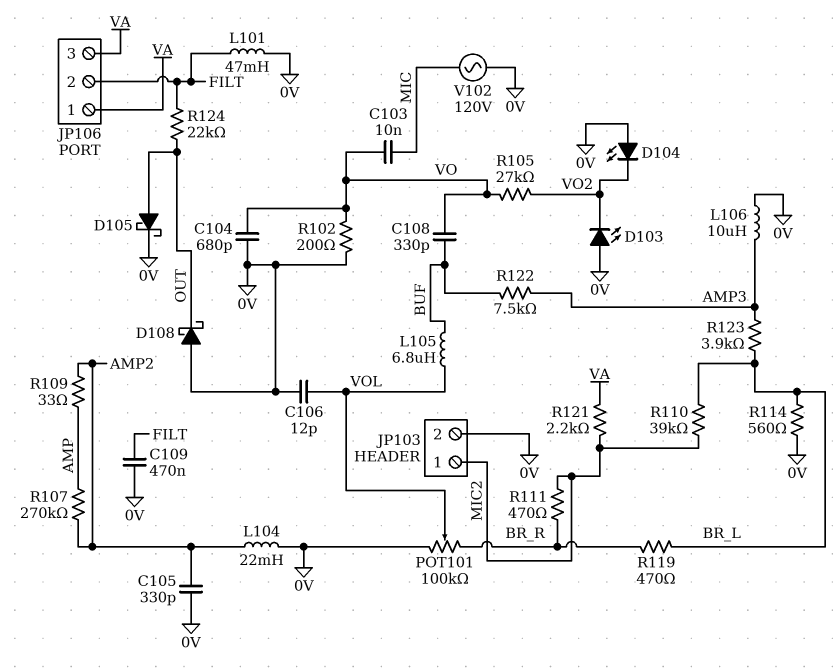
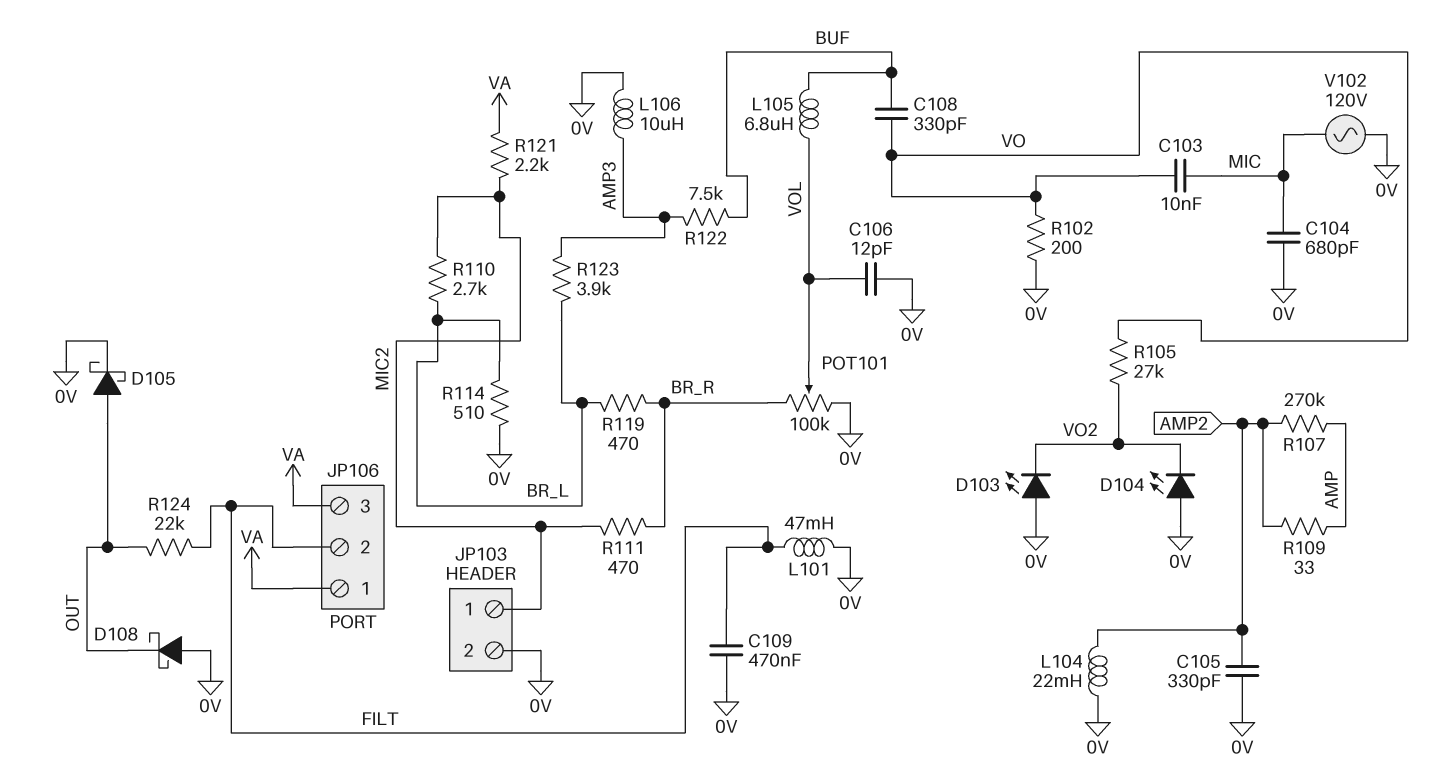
C104: 680pF (0V, VO) -> 680pF (0V, MIC)
R110: 39k (BR_L, MIC2) -> 2.7k (BR_L, MIC2)
R114: 560 (0V, BR_L) -> 510 (0V, BR_L)

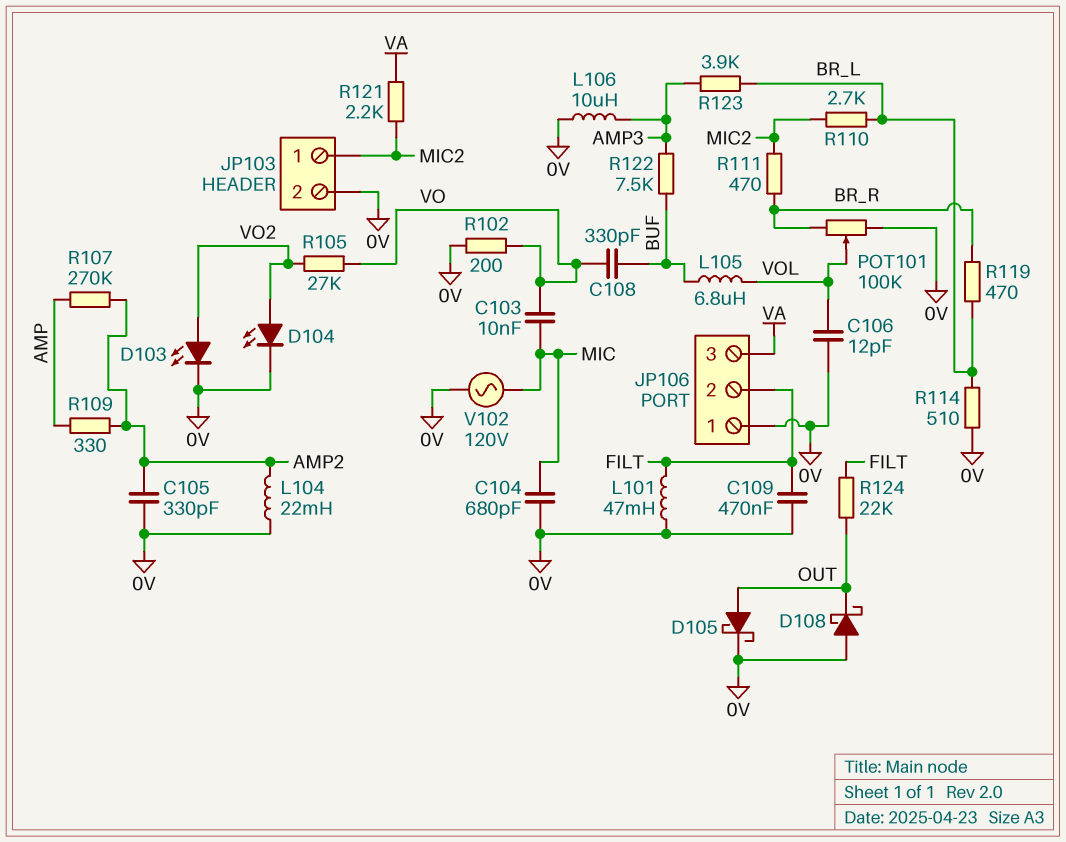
D103: LED (A 0V, K VO2) -> LED (A VO2, K 0V)
D104: LED (A 0V, K VO2) -> LED (A VO2, K 0V)
JP106 pin 1: VA -> 0V
R109: 33 (AMP, AMP2) -> 330 (AMP, AMP2)

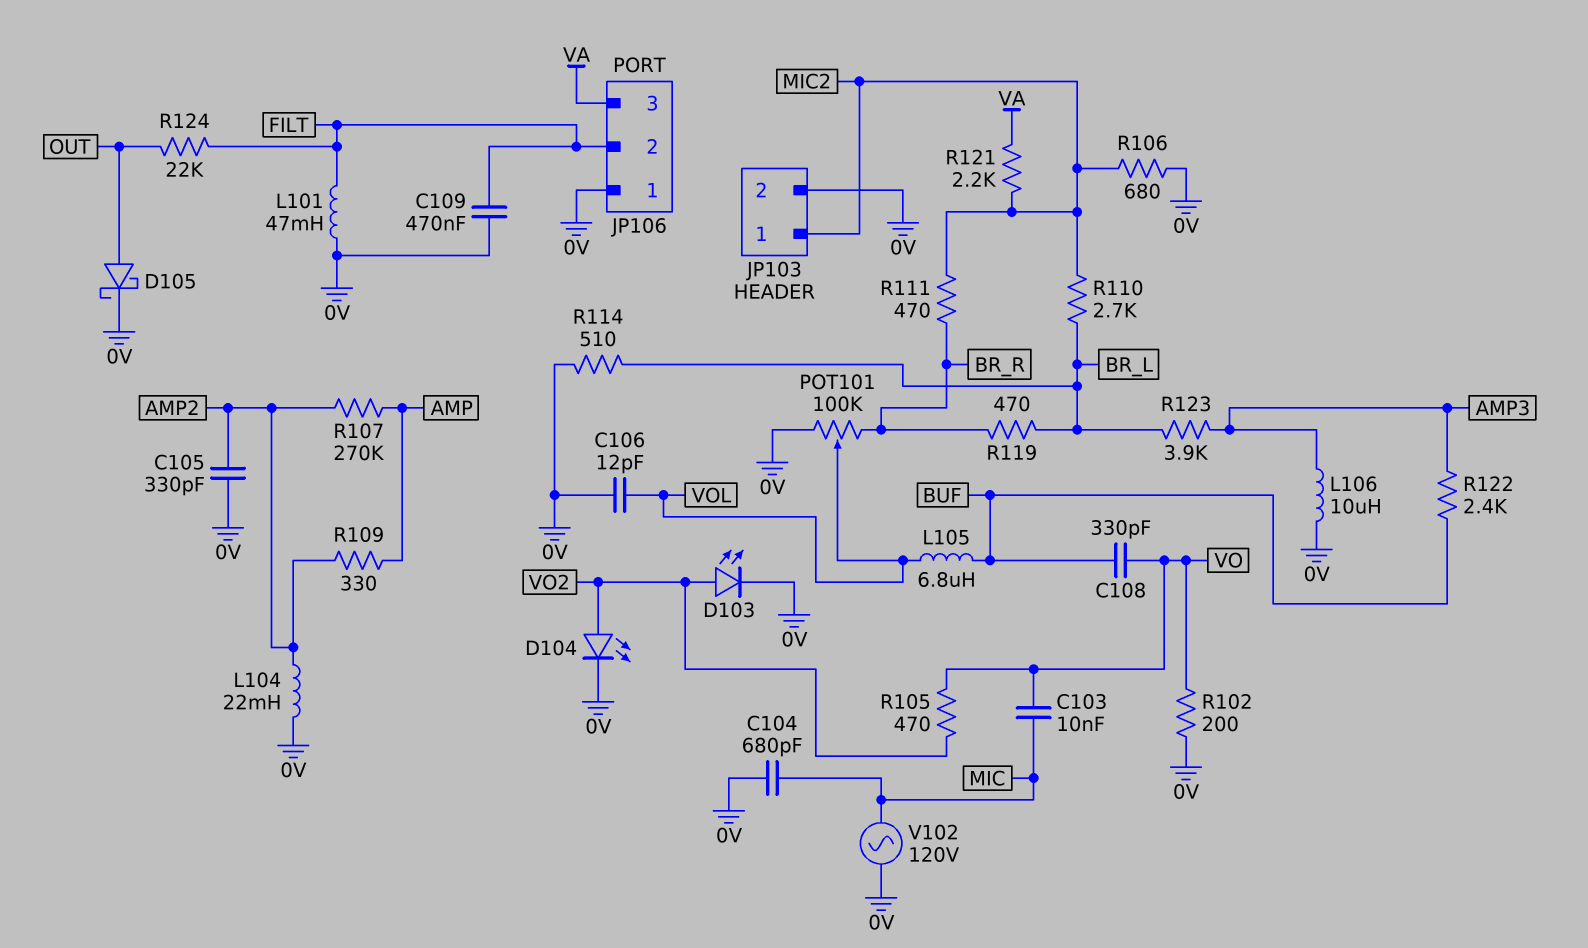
D108: schottky (A 0V, K OUT) -> none
R105: 27k (VO, VO2) -> 470 (VO, VO2)
R106: none -> 680 (0V, MIC2)
R122: 7.5k (AMP3, BUF) -> 2.4k (AMP3, BUF)

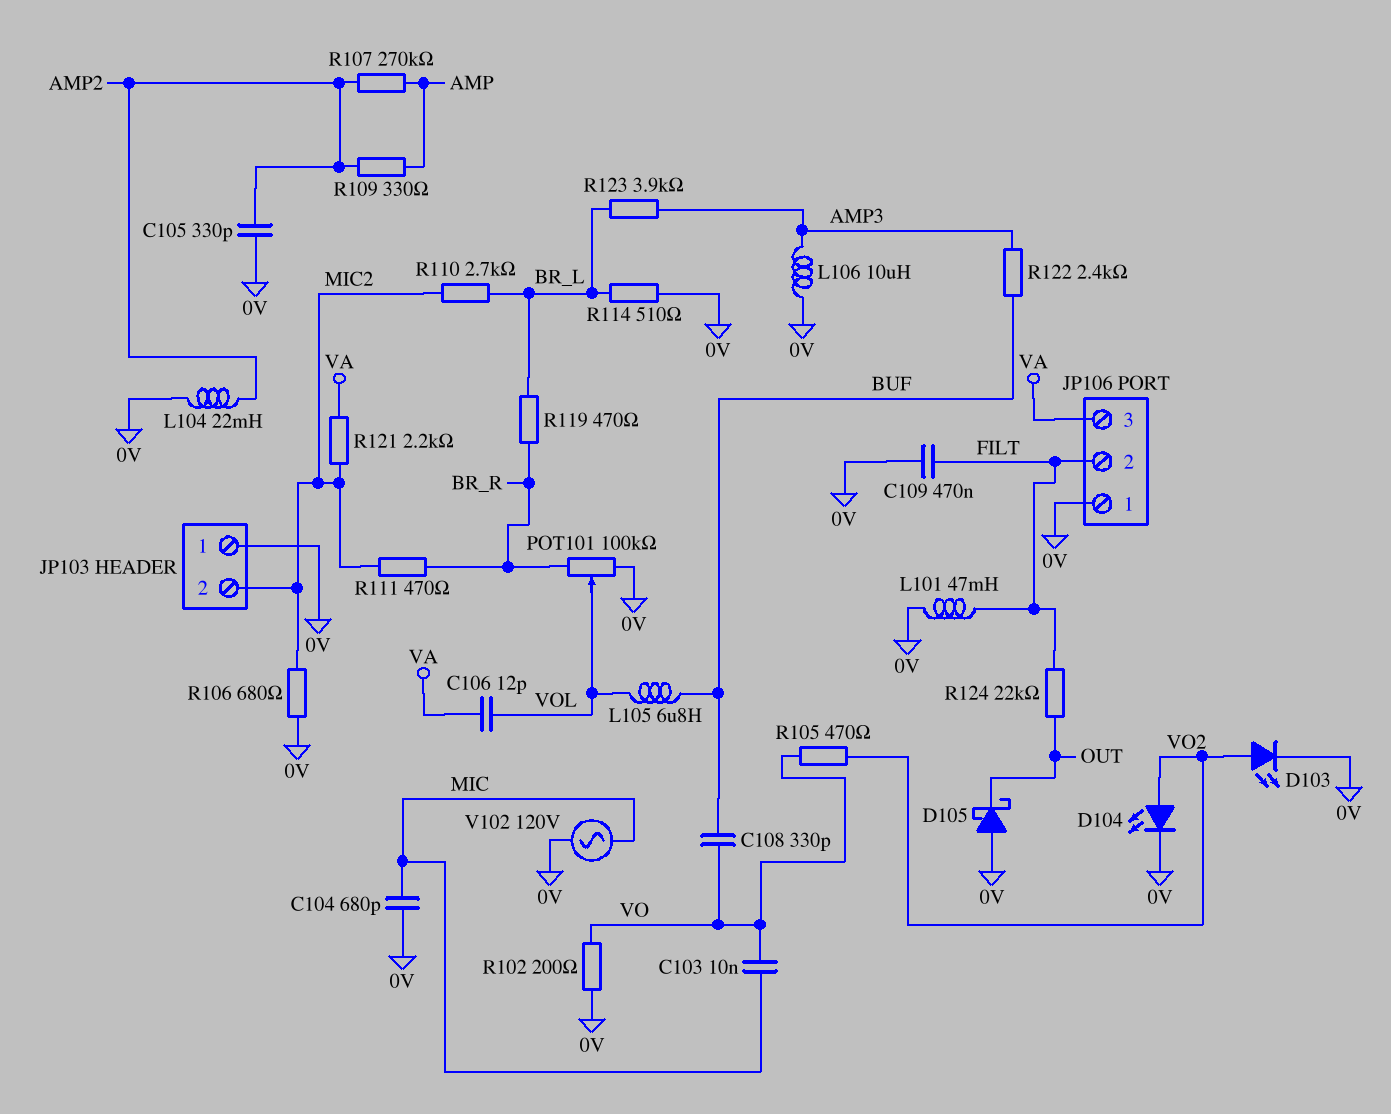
C106: 12pF (0V, VOL) -> 12pF (VA, VOL)
D105: schottky (A OUT, K 0V) -> schottky (A 0V, K OUT)
JP103 pin 1: MIC2 -> 0V
JP103 pin 2: 0V -> MIC2

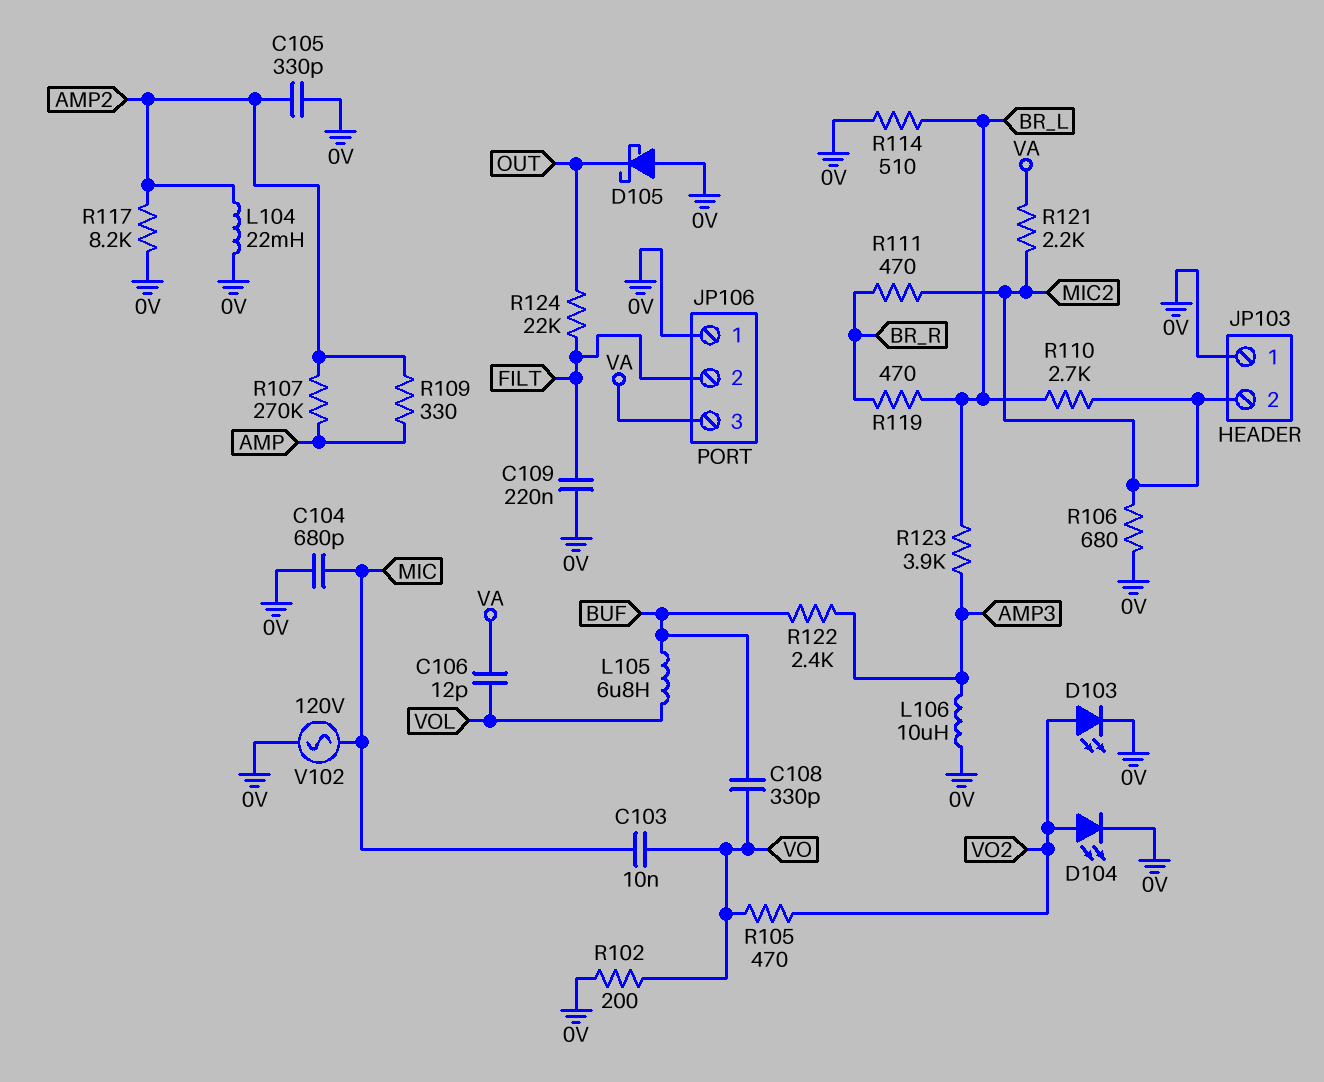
C109: 470nF (0V, FILT) -> 220nF (0V, FILT)
L101: 47mH (0V, FILT) -> none
POT101: 100k (0V, BR_R, wiper VOL) -> none
R117: none -> 8.2k (0V, AMP2)

